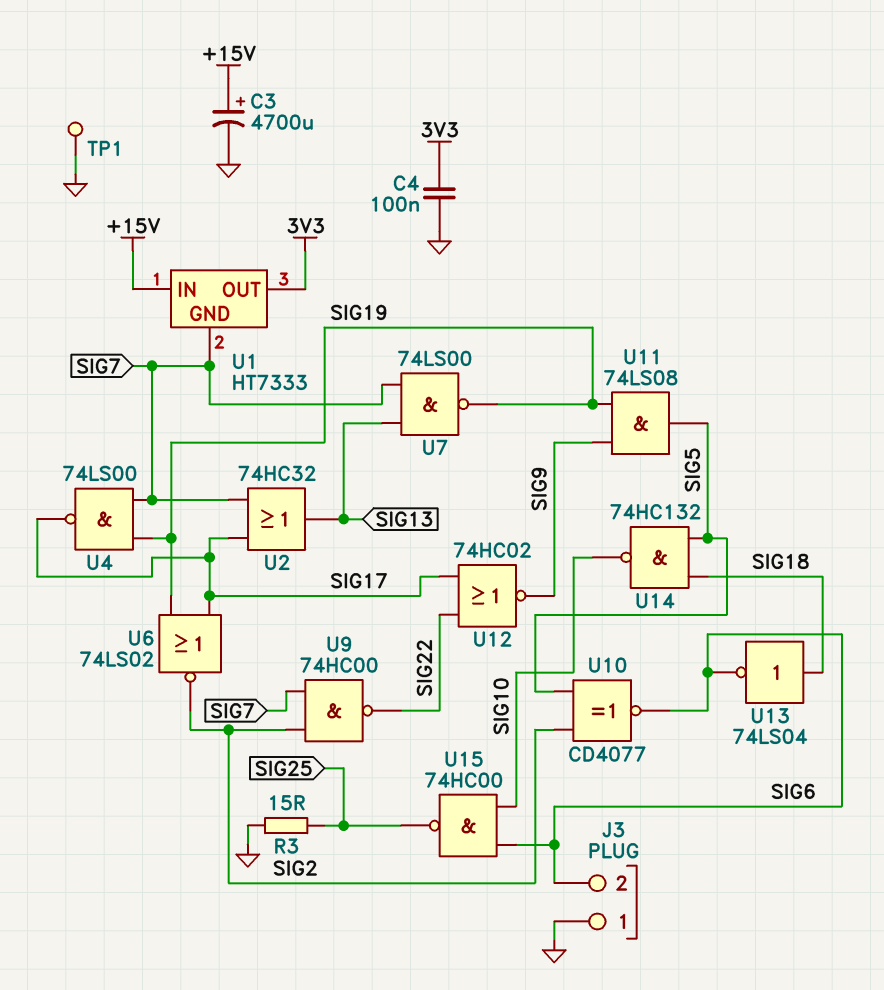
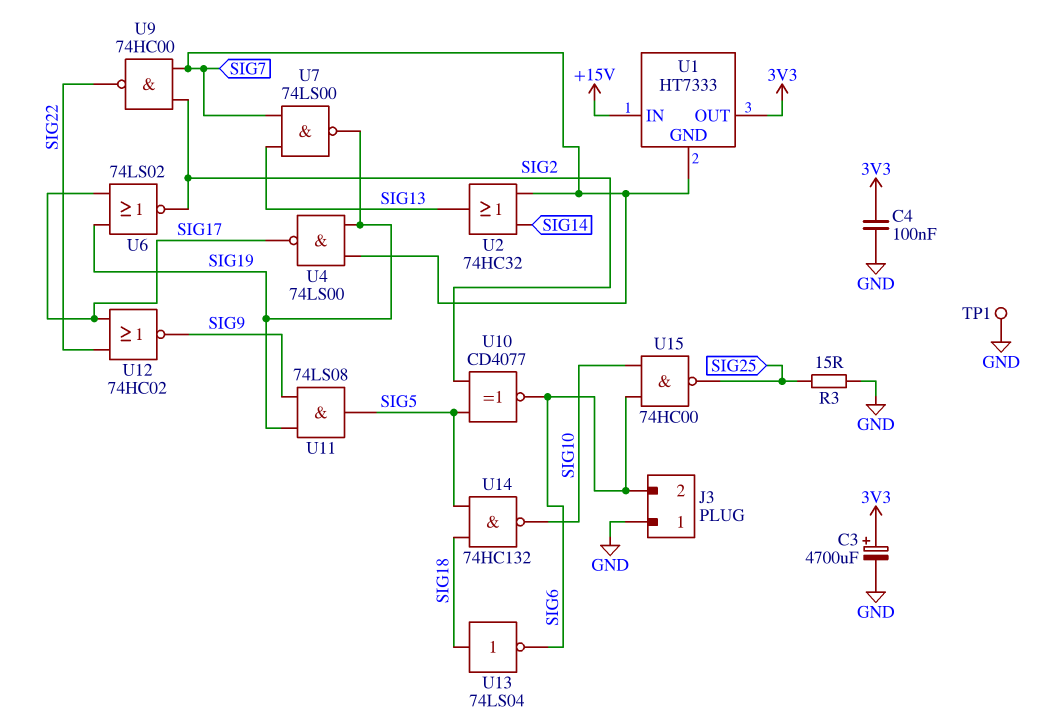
C3: 4700uF (plus +15V, minus GND) -> 4700uF (plus 3V3, minus GND)
U2: OR 74HC32 (in SIG7, in SIG17, out SIG13) -> OR 74HC32 (in SIG7, in SIG14, out SIG13)

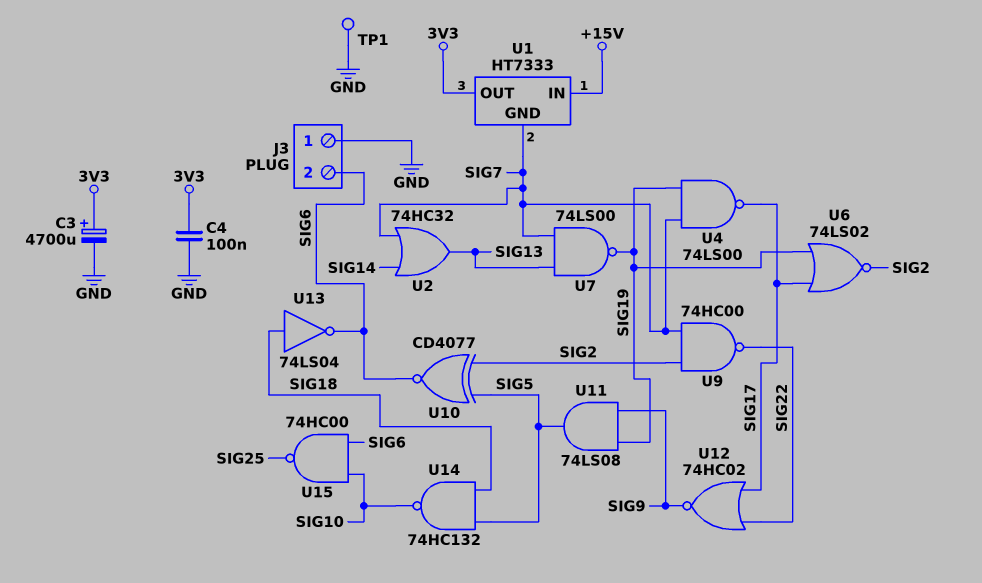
R3: 15 (GND, SIG25) -> none

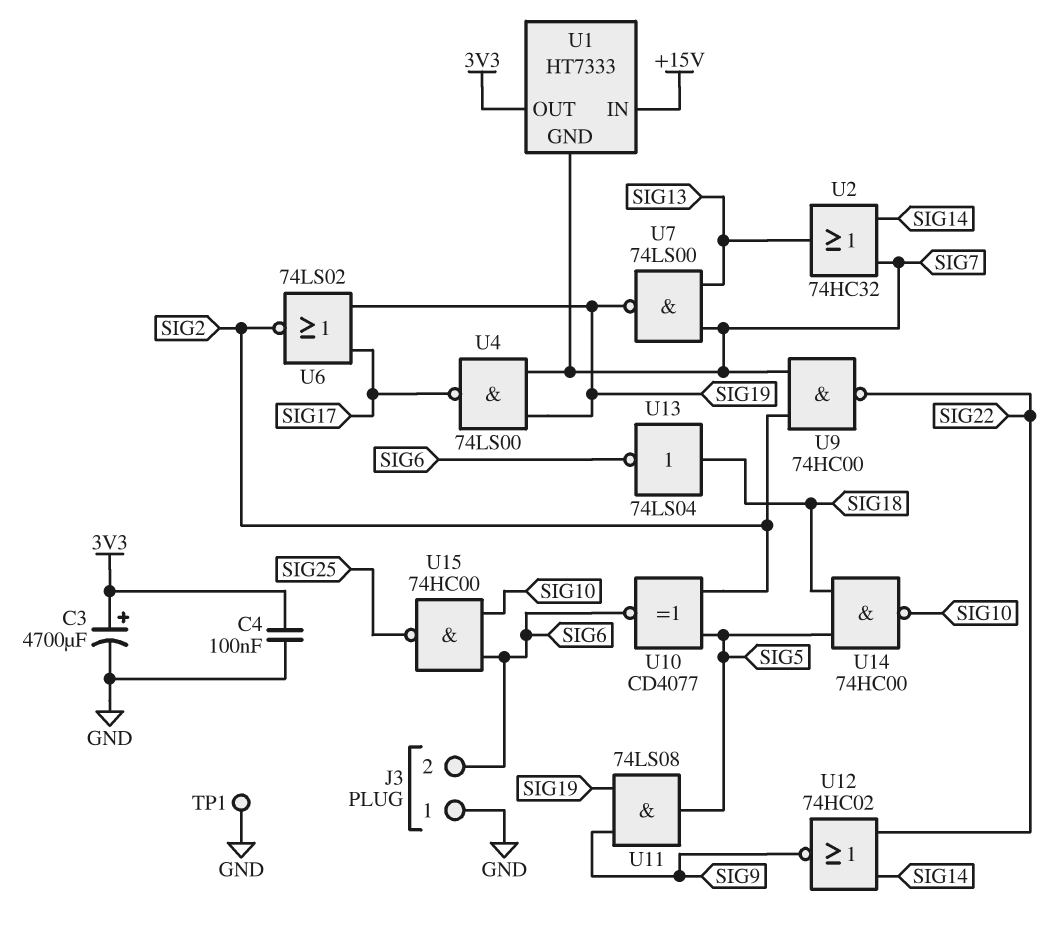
U12: NOR 74HC02 (in SIG17, in SIG22, out SIG9) -> NOR 74HC02 (in SIG14, in SIG22, out SIG9)
U14: NAND 74HC132 (in SIG5, in SIG18, out SIG10) -> NAND 74HC00 (in SIG5, in SIG18, out SIG10)

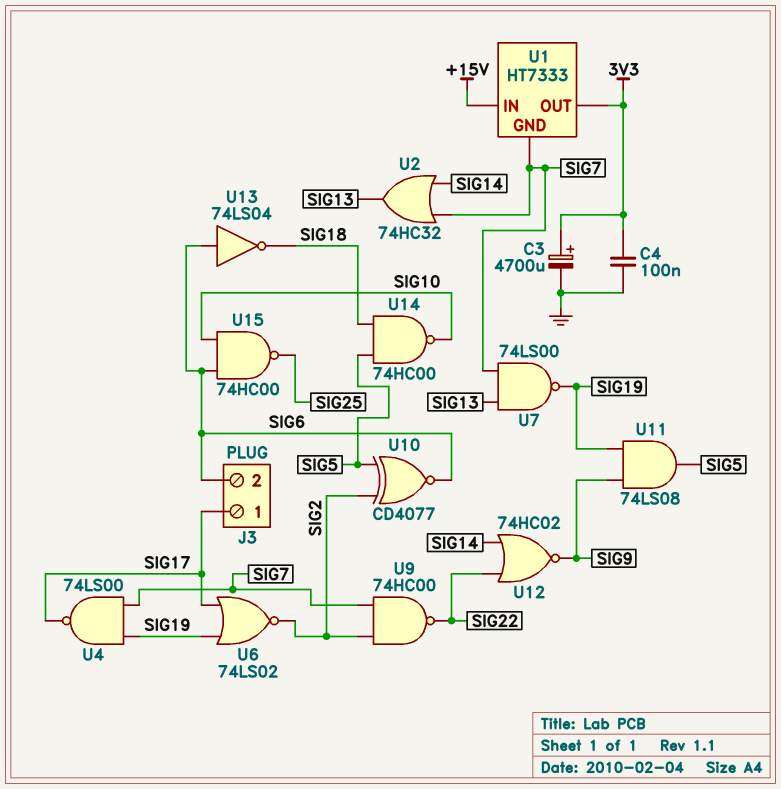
J3 pin 1: GND -> SIG17
TP1: test point (GND) -> none
U13: NOT 74LS04 (in SIG18, out SIG6) -> NOT 74LS04 (in SIG6, out SIG18)

